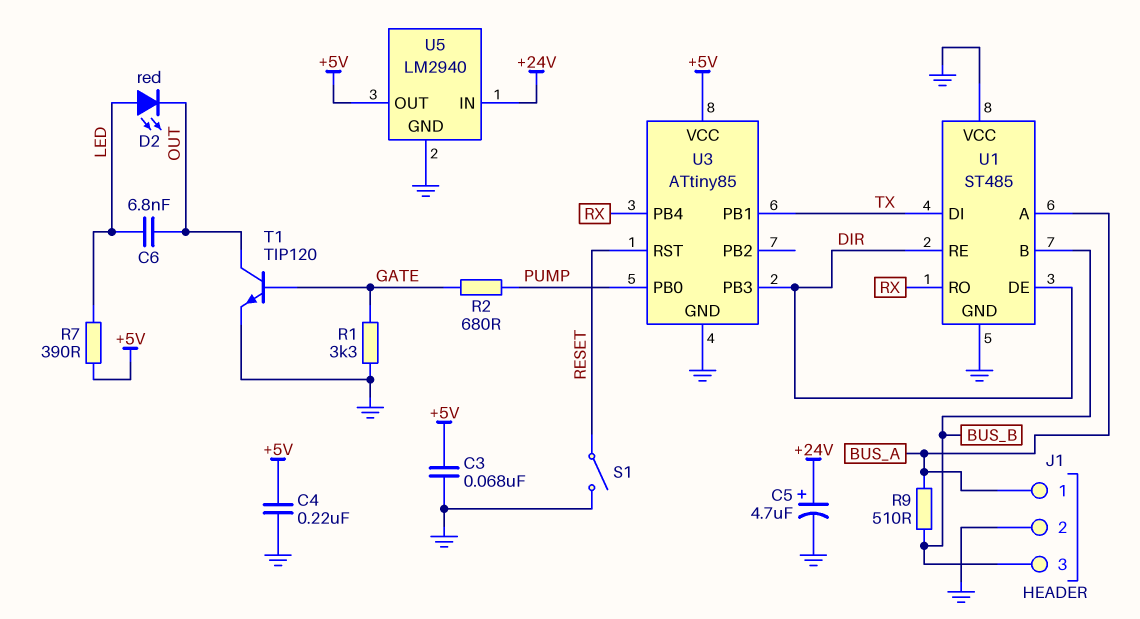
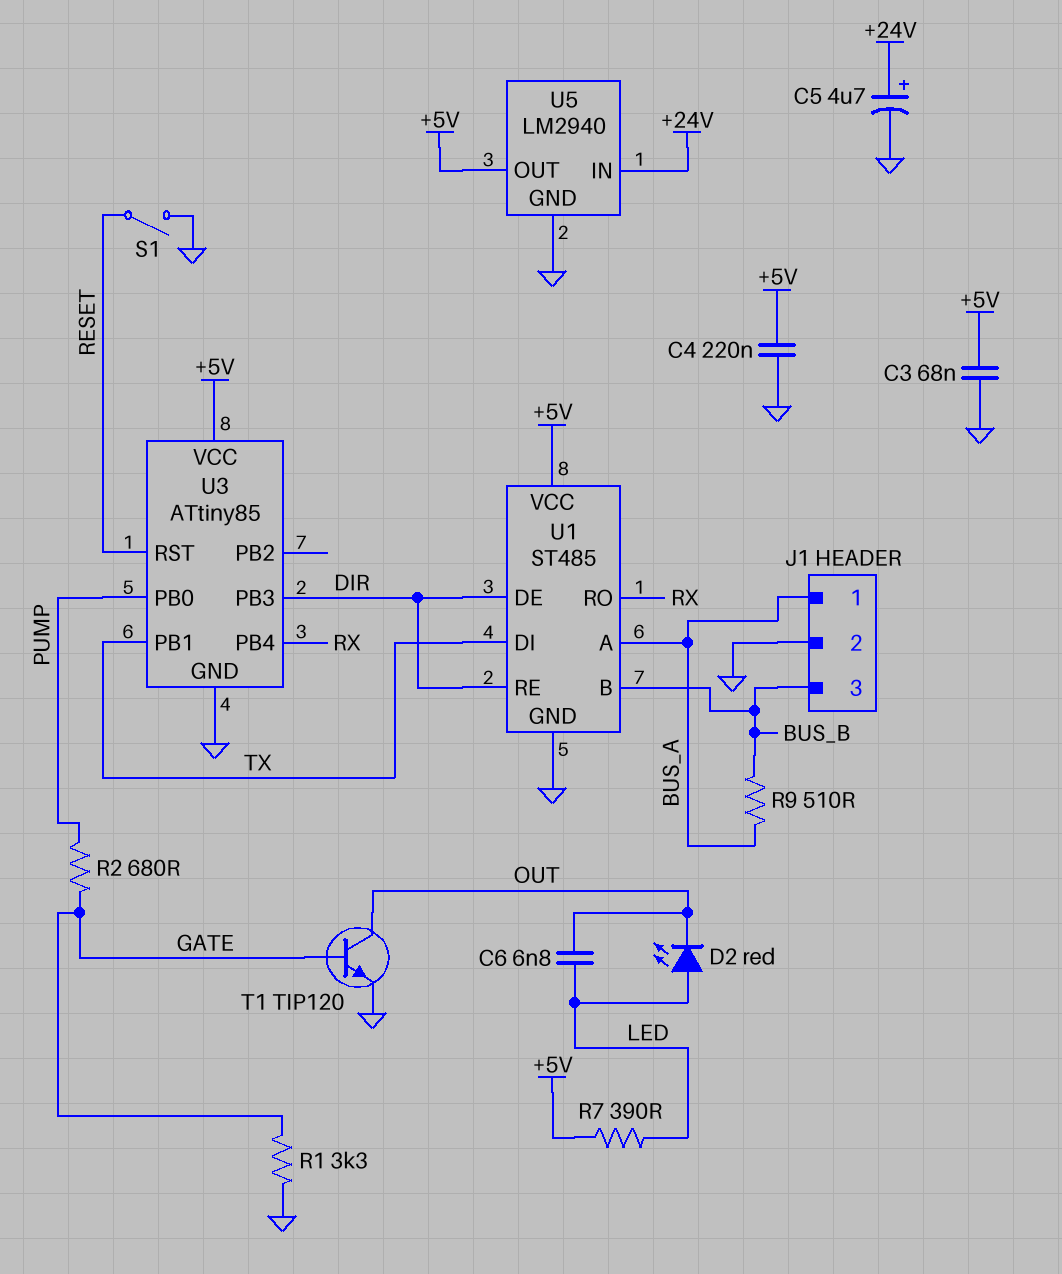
U1 pin VCC: GND -> +5V

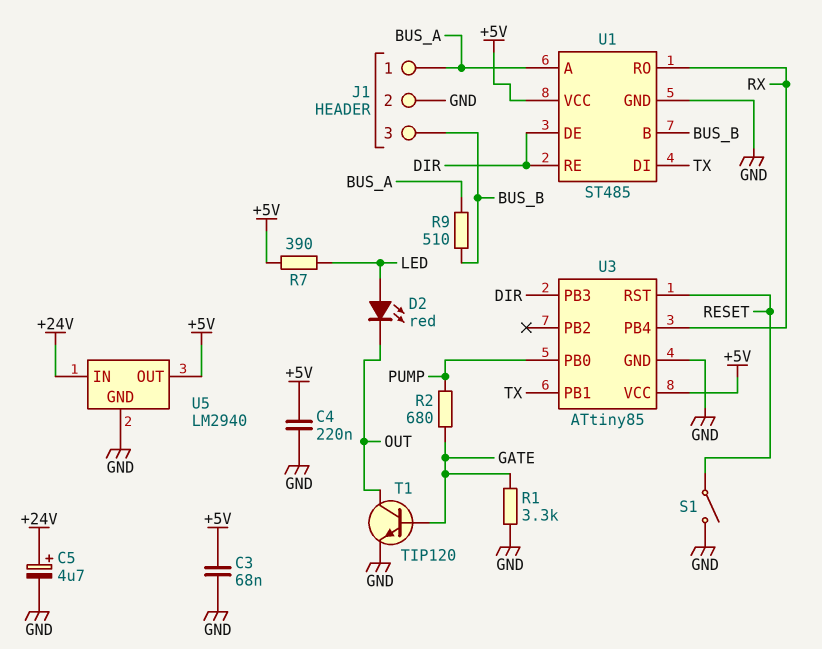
C6: 6.8nF (LED, OUT) -> none

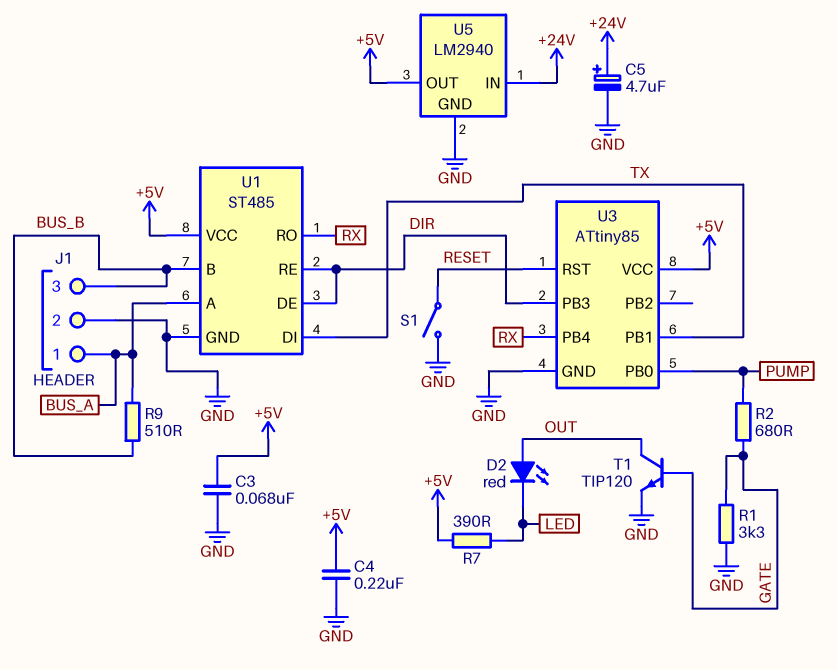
D2: LED red (A LED, K OUT) -> LED red (A OUT, K LED)

